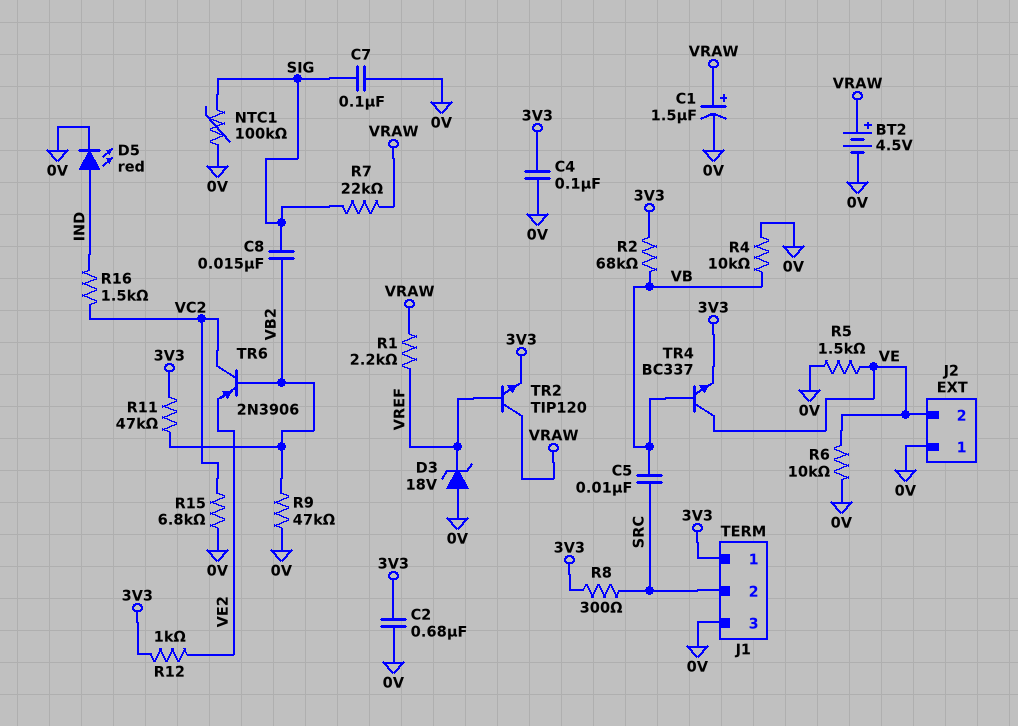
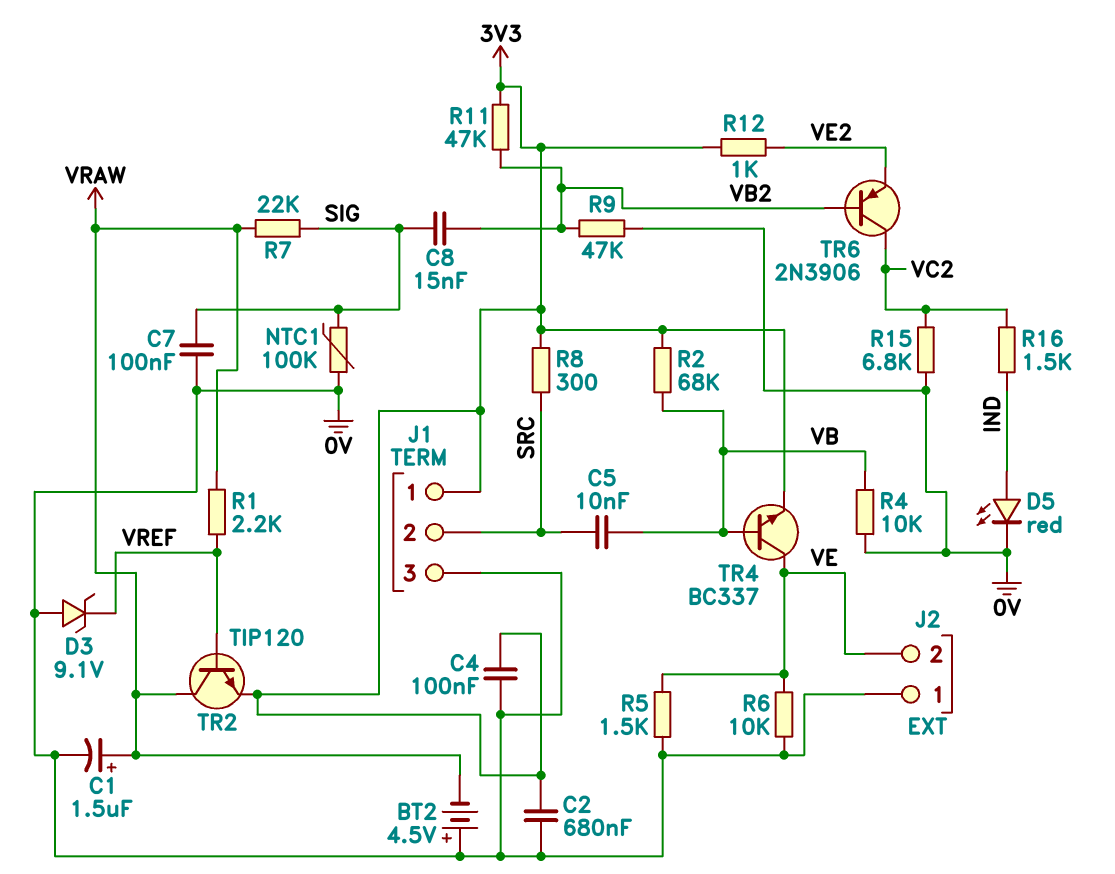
BT2: 4.5V (plus VRAW, minus 0V) -> 4.5V (plus 0V, minus VRAW)
D3: zener 18V (A 0V, K VREF) -> zener 9.1V (A 0V, K VREF)

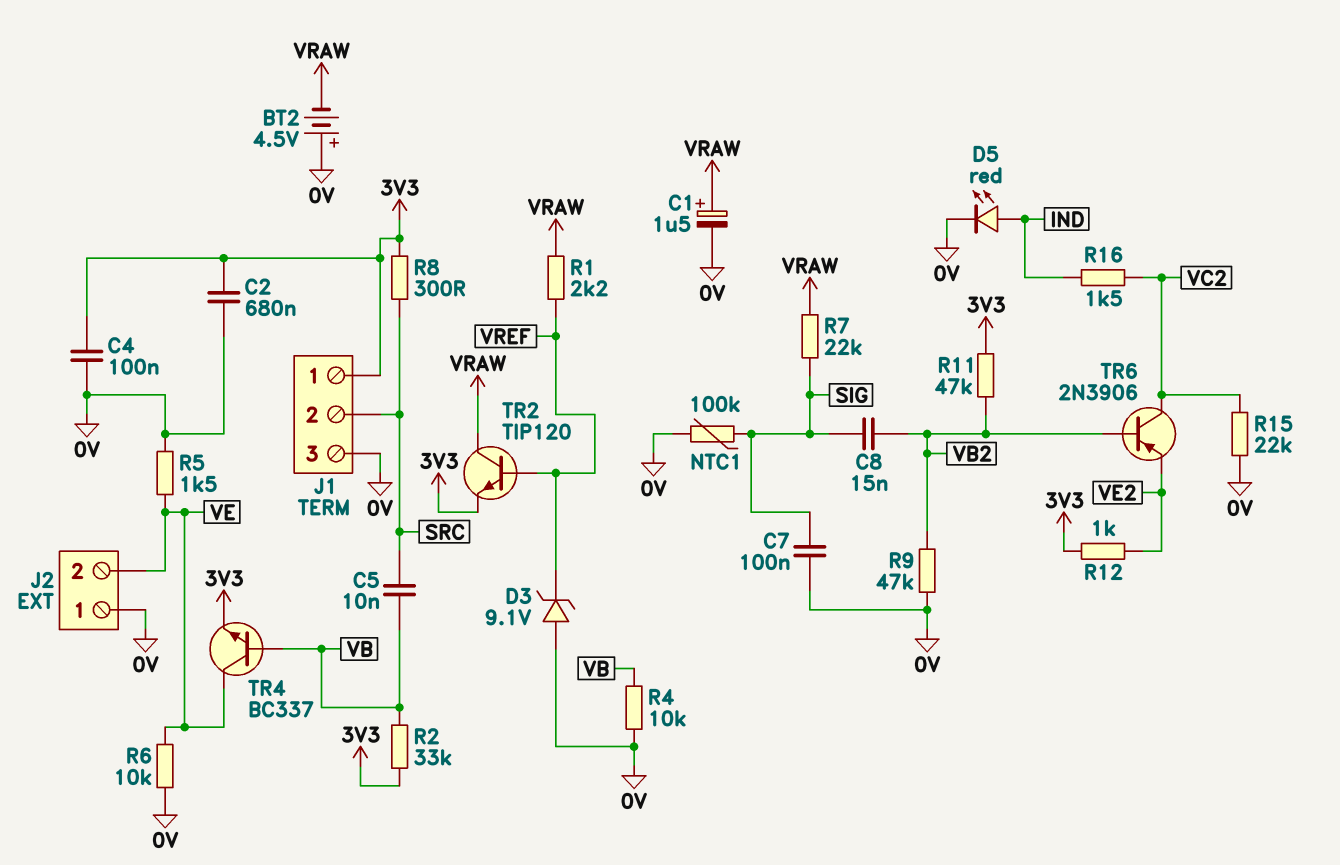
R2: 68k (3V3, VB) -> 33k (3V3, VB)
R15: 6.8k (0V, VC2) -> 22k (0V, VC2)

